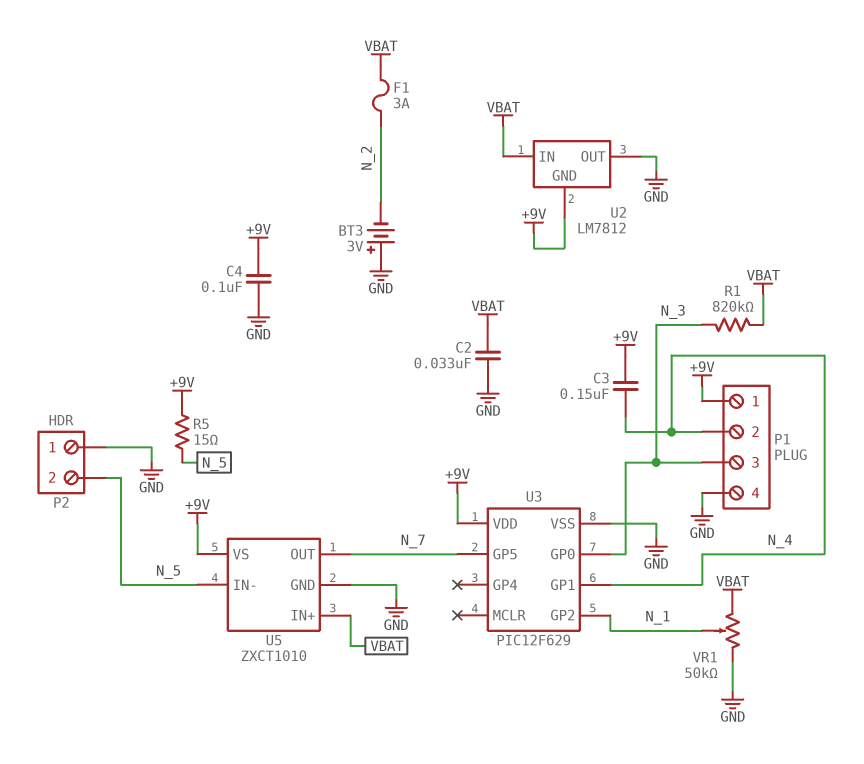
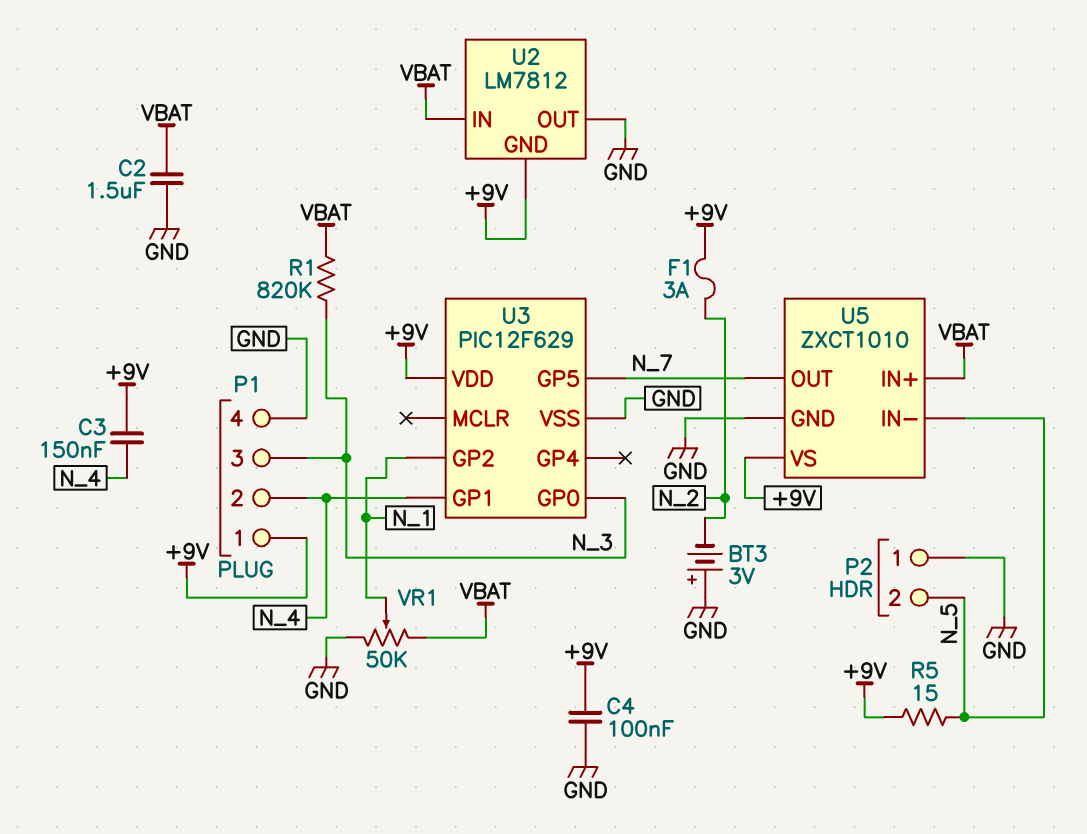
C2: 33nF (GND, VBAT) -> 1.5uF (GND, VBAT)
F1: 3A (N_2, VBAT) -> 3A (+9V, N_2)

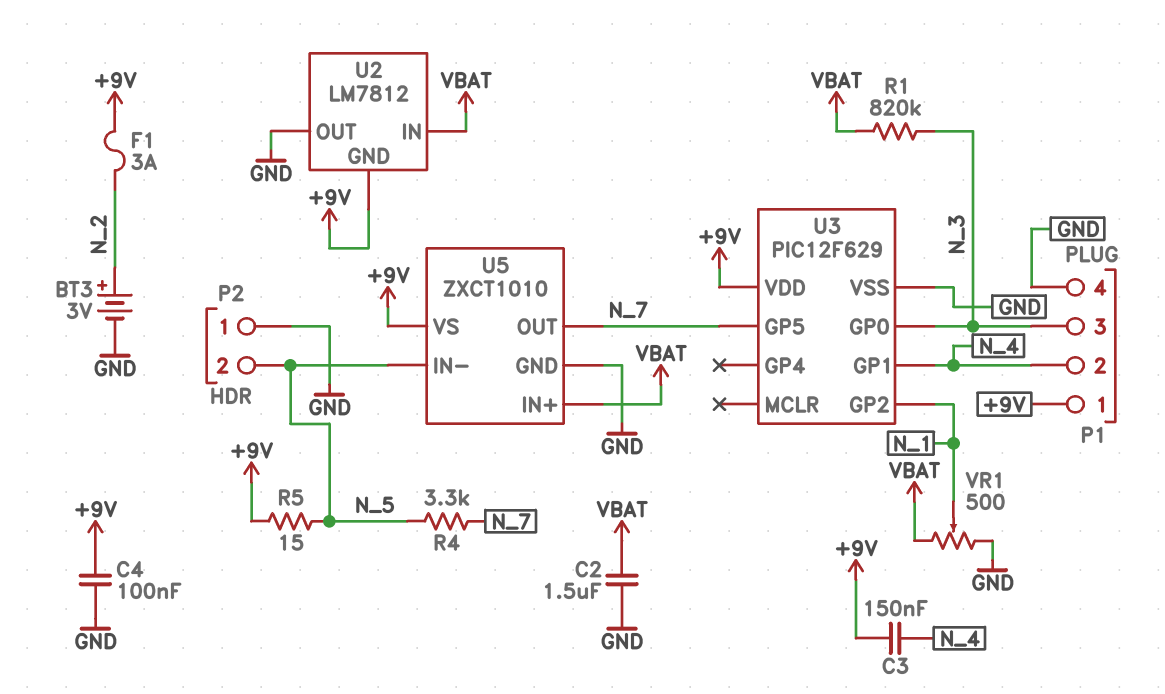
BT3: 3V (plus GND, minus N_2) -> 3V (plus N_2, minus GND)
R4: none -> 3.3k (N_5, N_7)
VR1: 50k (GND, VBAT, wiper N_1) -> 500 (GND, VBAT, wiper N_1)

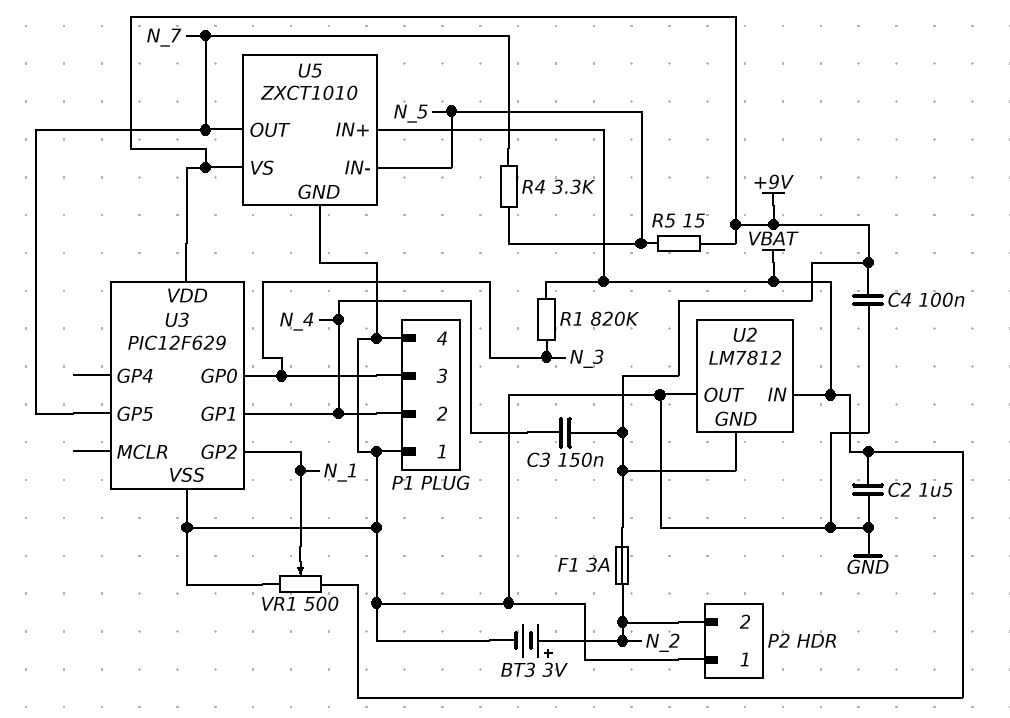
P1 pin 1: +9V -> GND
P2 pin 2: N_5 -> N_2

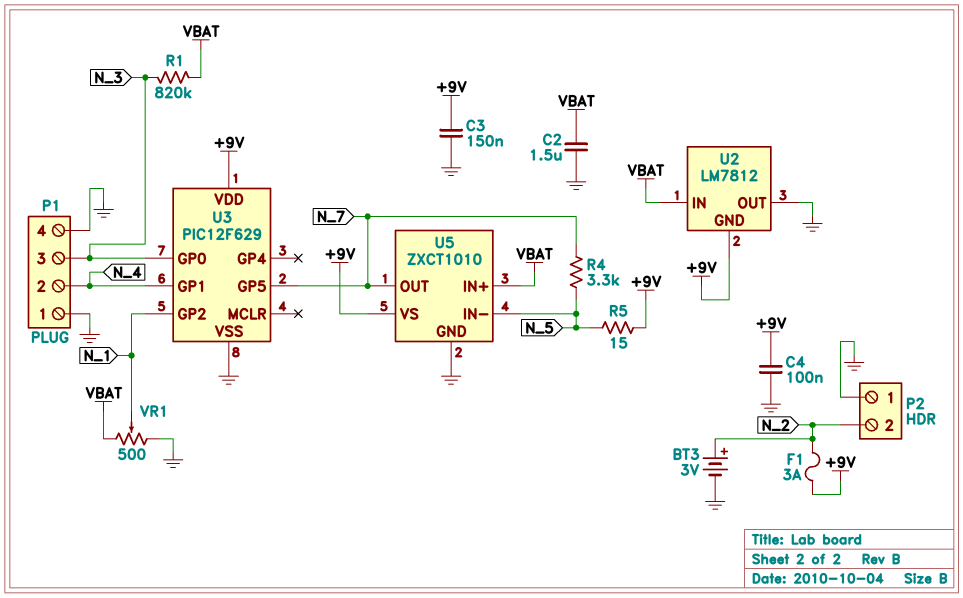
C3: 150nF (+9V, N_4) -> 150nF (+9V, GND)

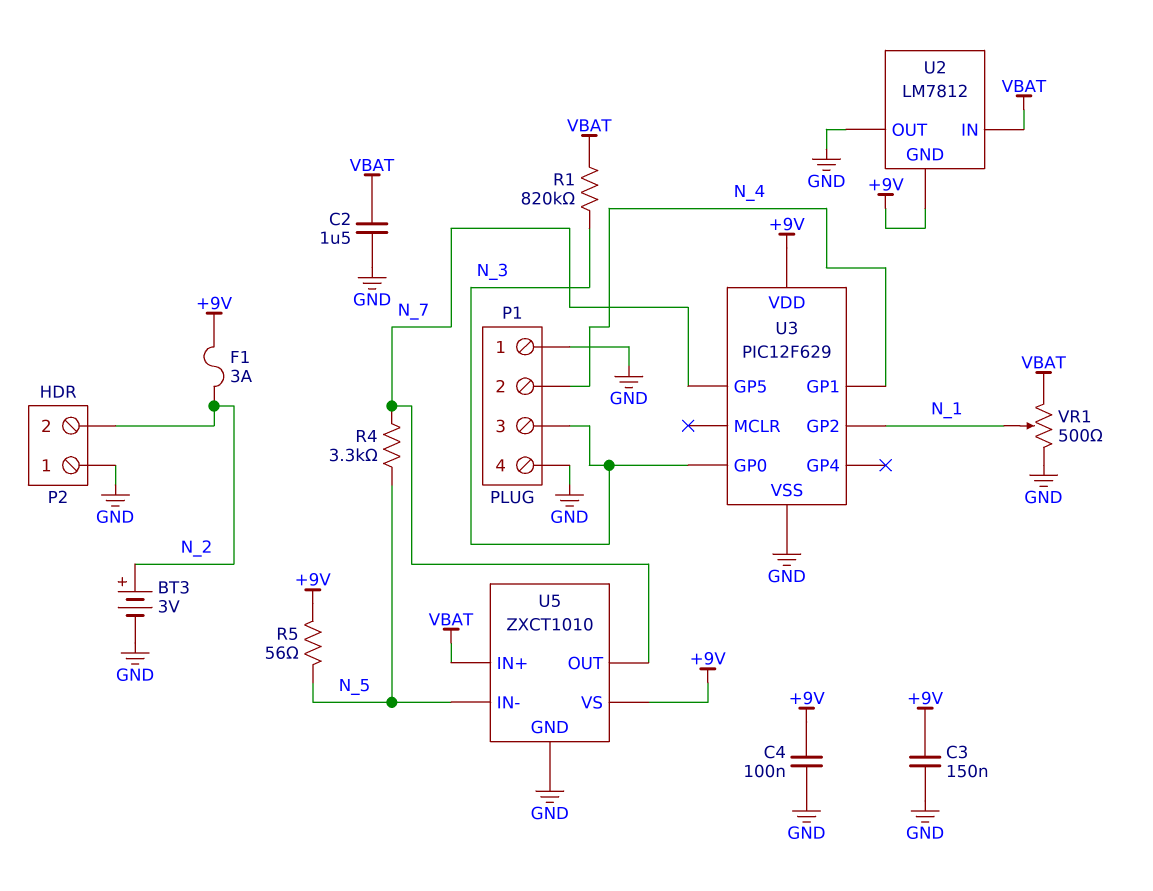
R5: 15 (+9V, N_5) -> 56 (+9V, N_5)

